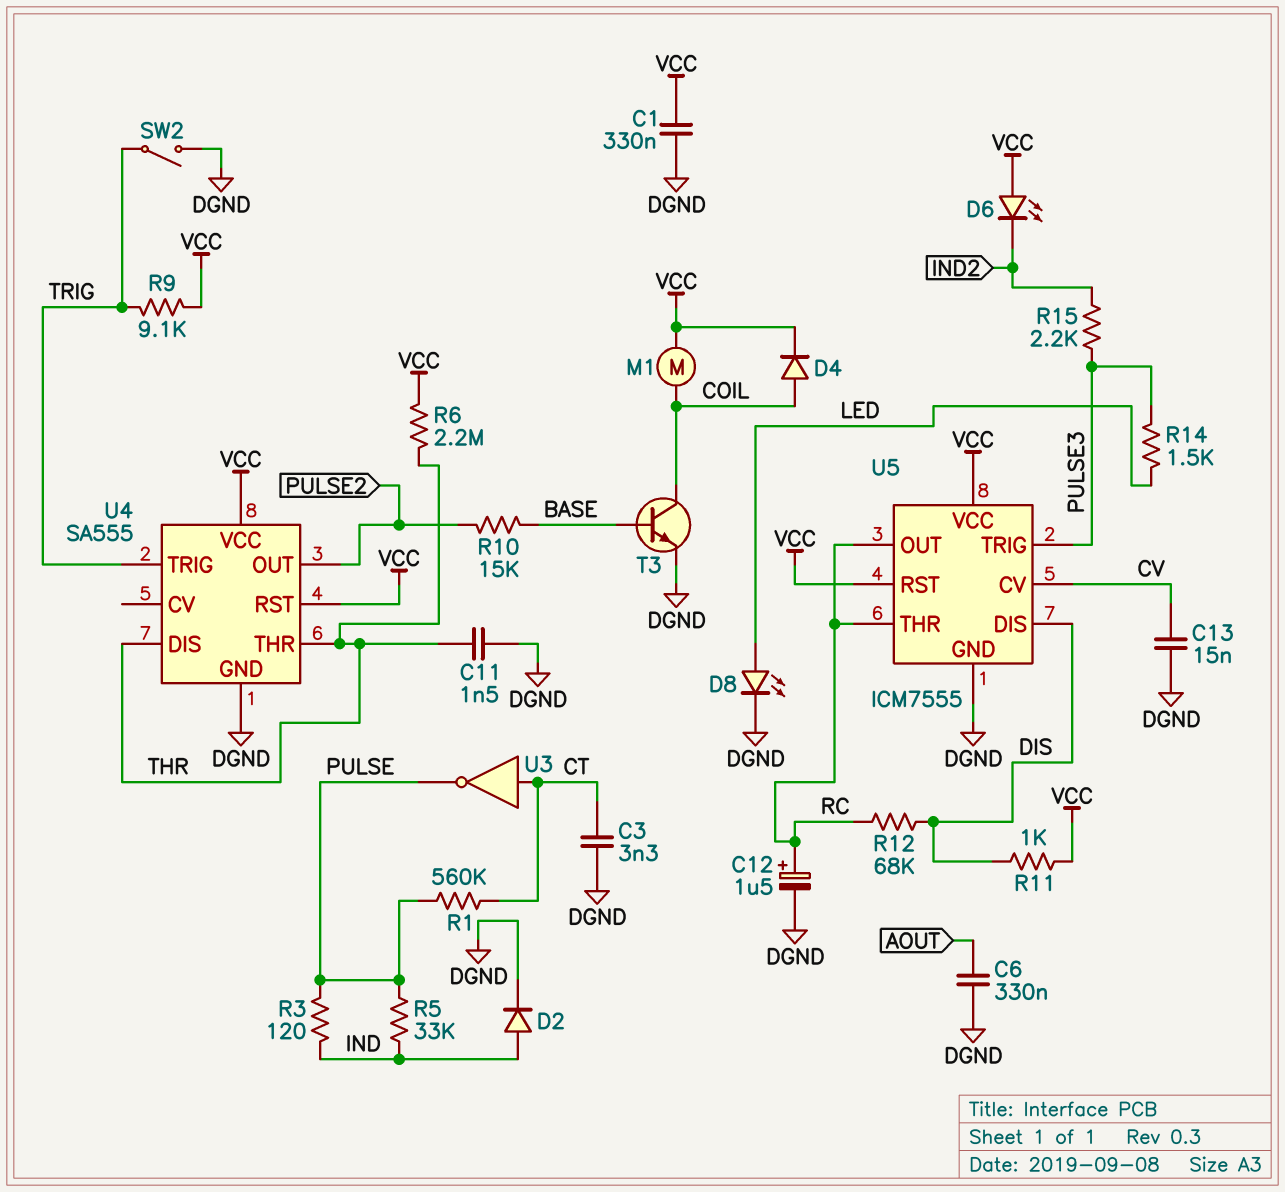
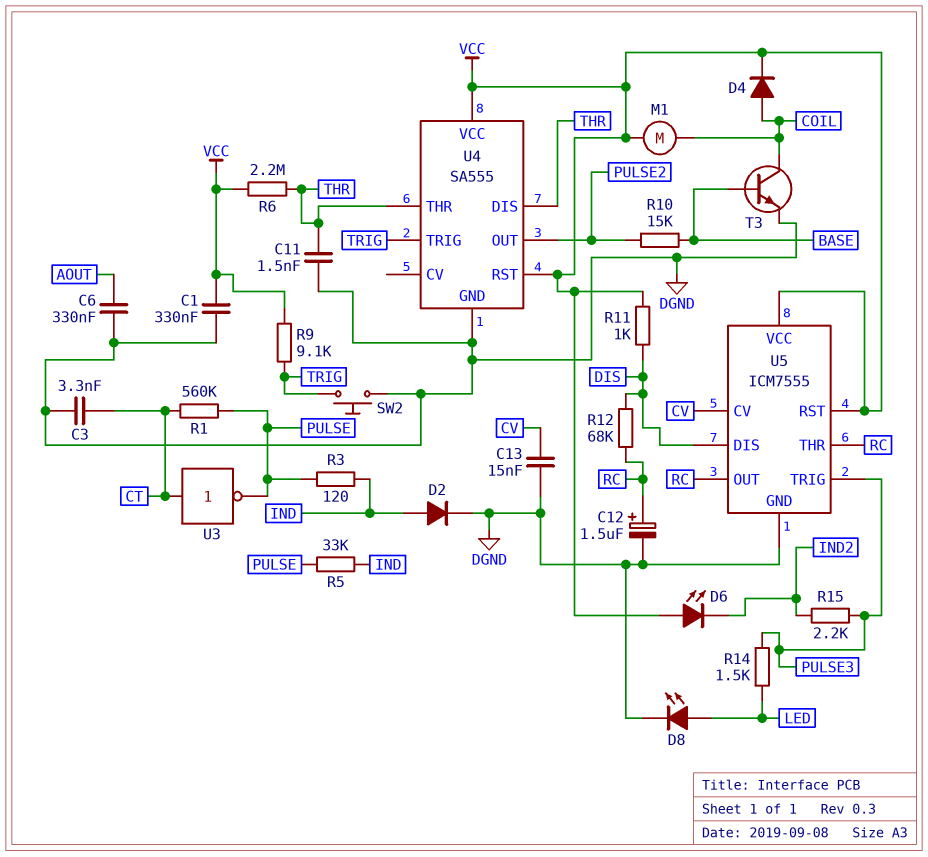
SW2: switch (DGND, TRIG) -> button (DGND, TRIG)

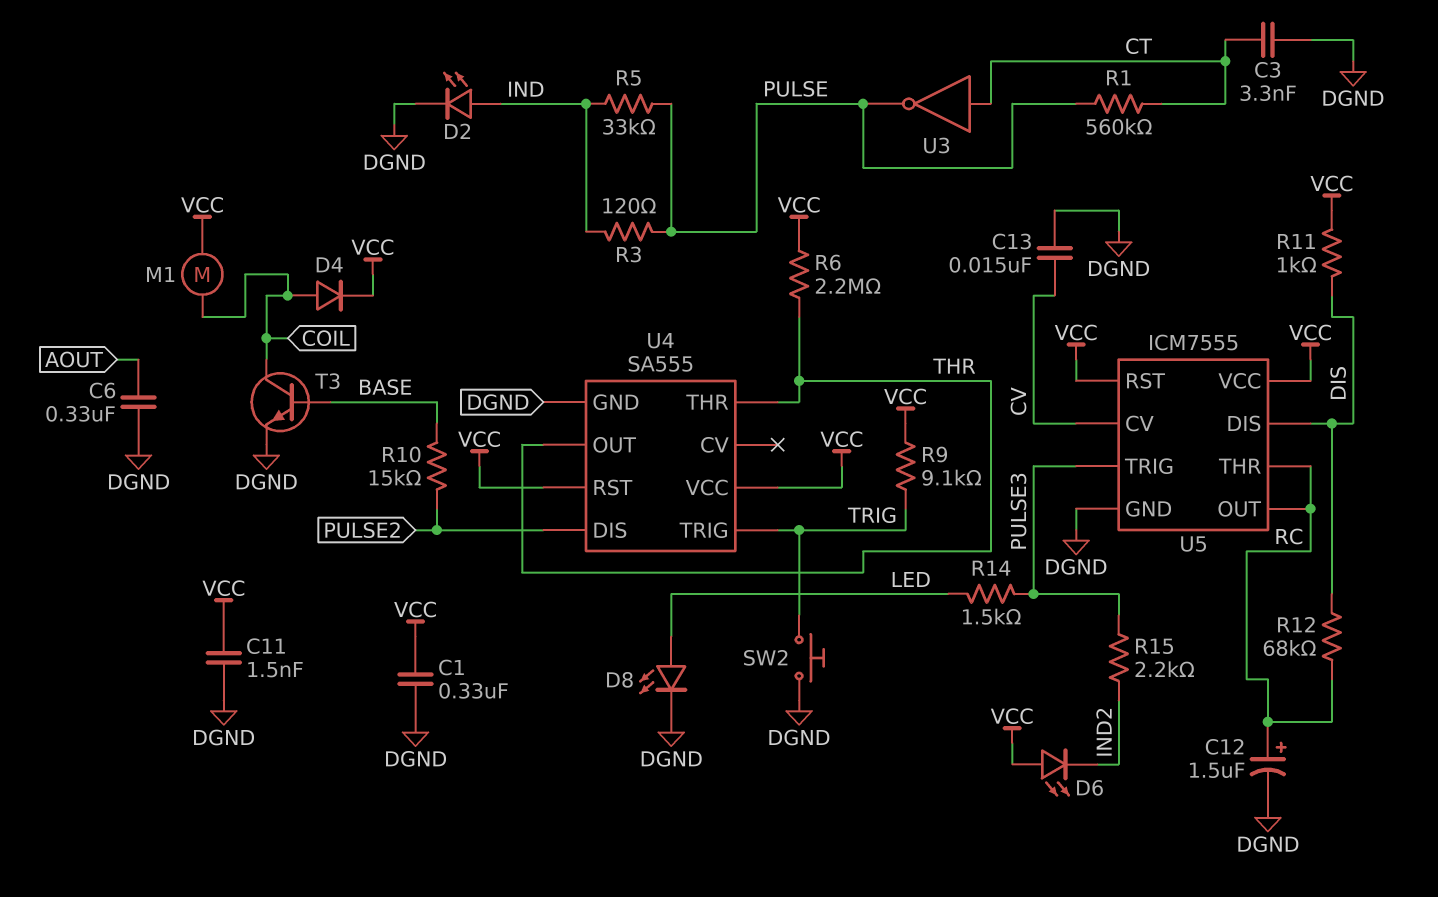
C11: 1.5nF (DGND, THR) -> 1.5nF (DGND, VCC)
D2: diode (A IND, K DGND) -> LED (A IND, K DGND)
U4 pin DIS: THR -> PULSE2
U4 pin OUT: PULSE2 -> THR

